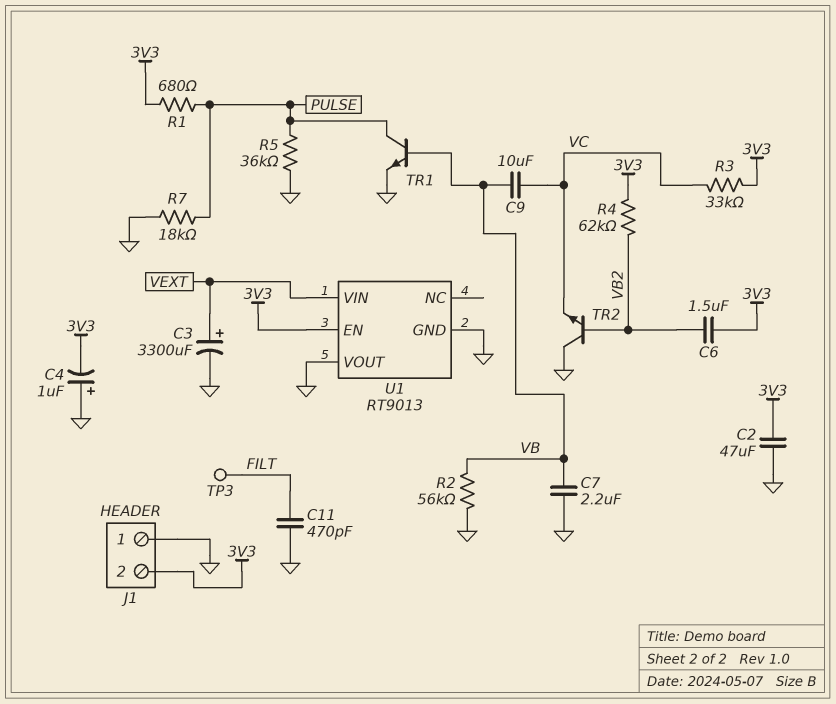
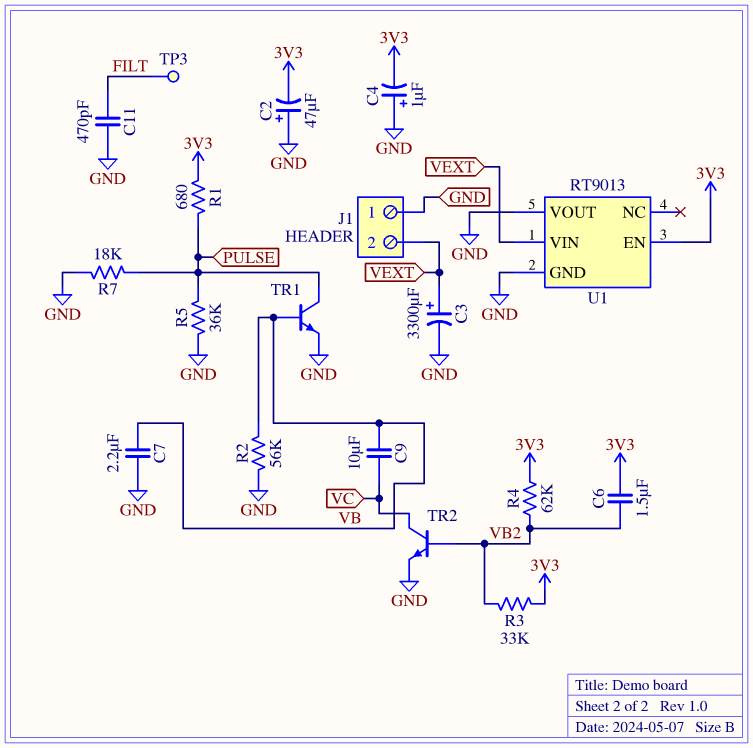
C2: 47uF (3V3, GND) -> 47uF (plus GND, minus 3V3)
J1 pin 2: 3V3 -> VEXT
R3: 33k (3V3, VC) -> 33k (3V3, VB2)
TR2: NPN (B VB2, C GND, E VC) -> NPN (B VB2, C VC, E GND)

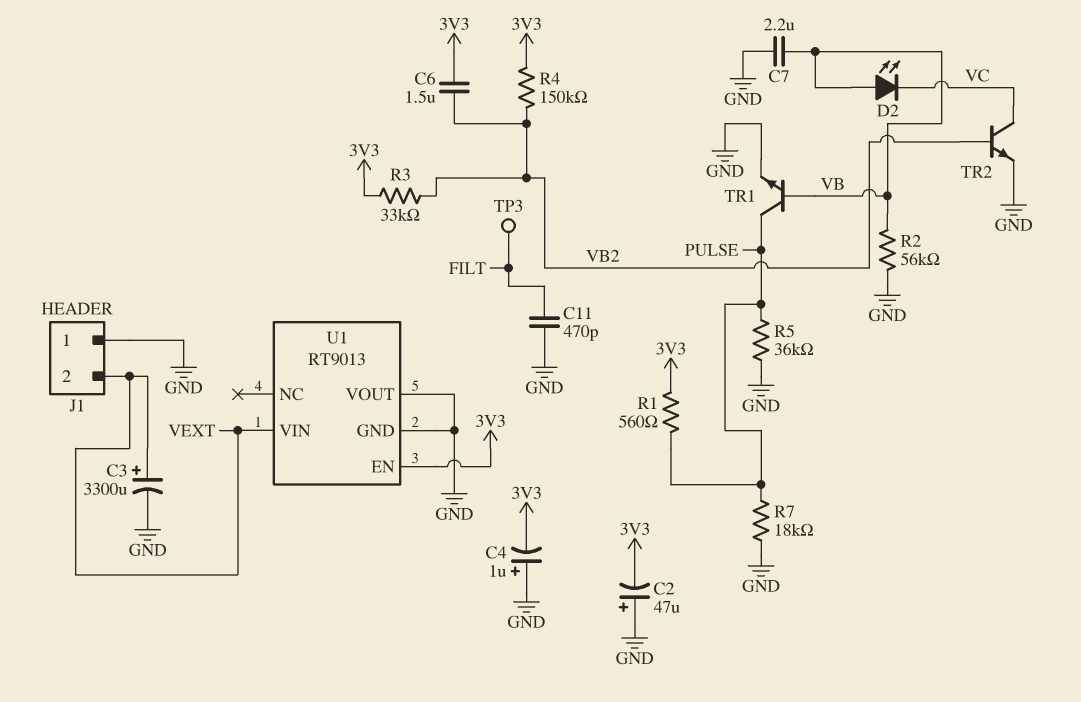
C9: 10uF (VB, VC) -> none
D2: none -> LED (A VB, K VC)
R1: 680 (3V3, PULSE) -> 560 (3V3, PULSE)
R4: 62k (3V3, VB2) -> 150k (3V3, VB2)

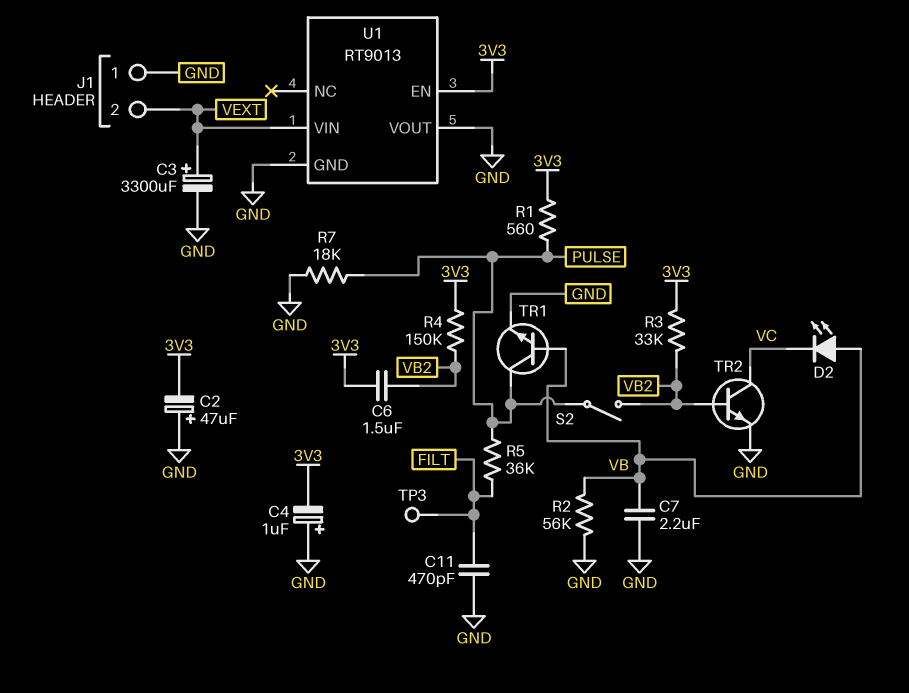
R5: 36k (GND, PULSE) -> 36k (FILT, PULSE)
S2: none -> switch (PULSE, VB2)

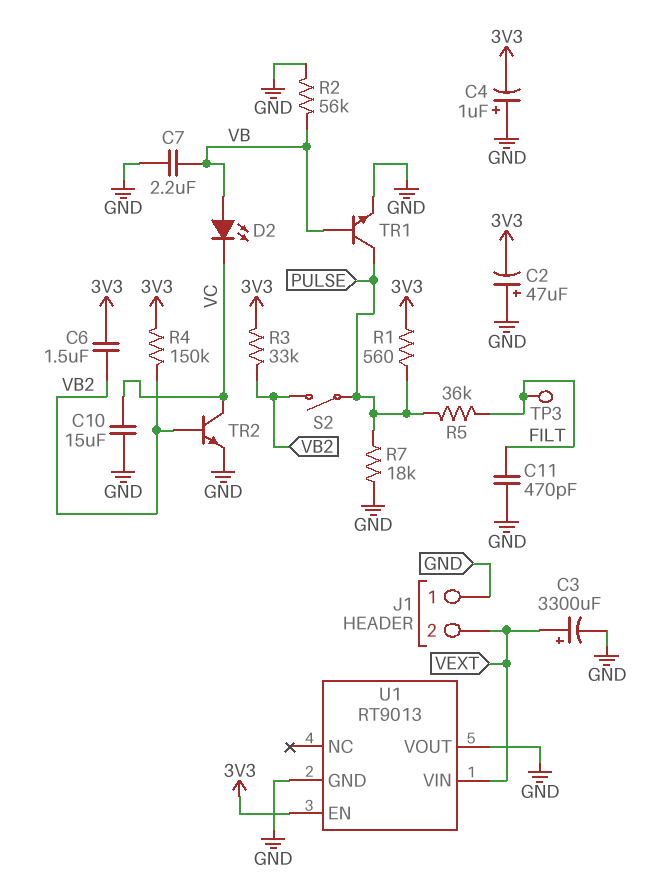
C10: none -> 15uF (GND, VC)

